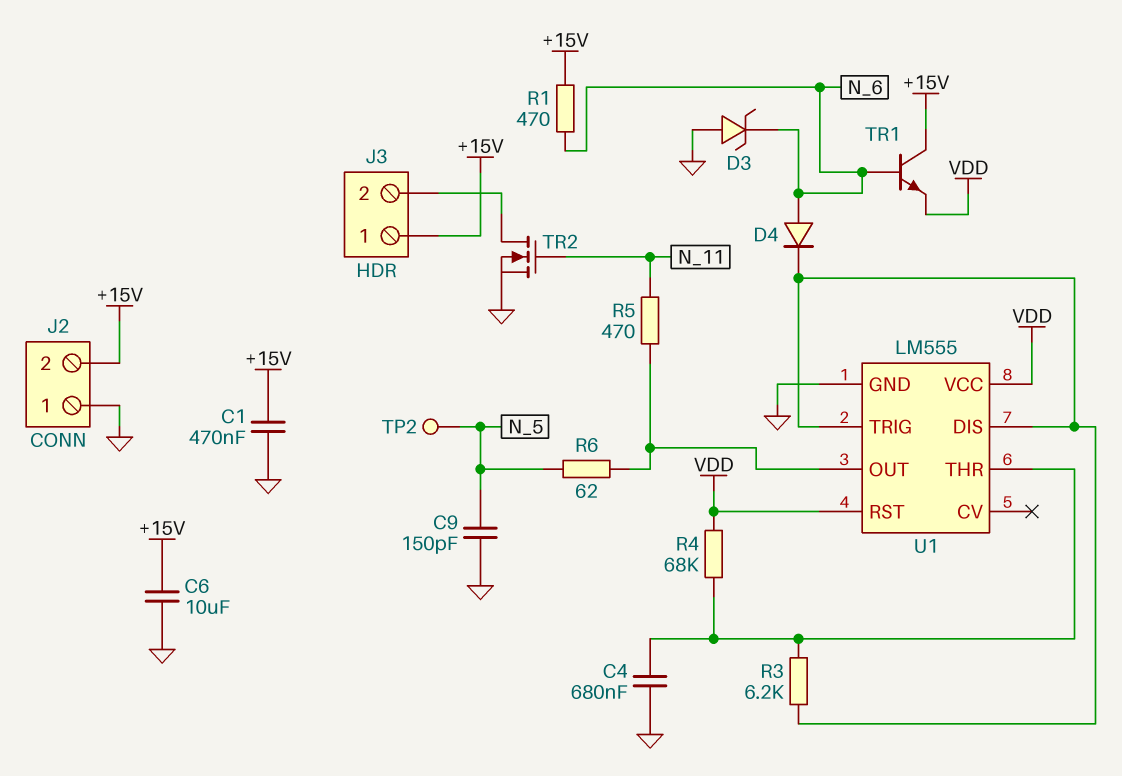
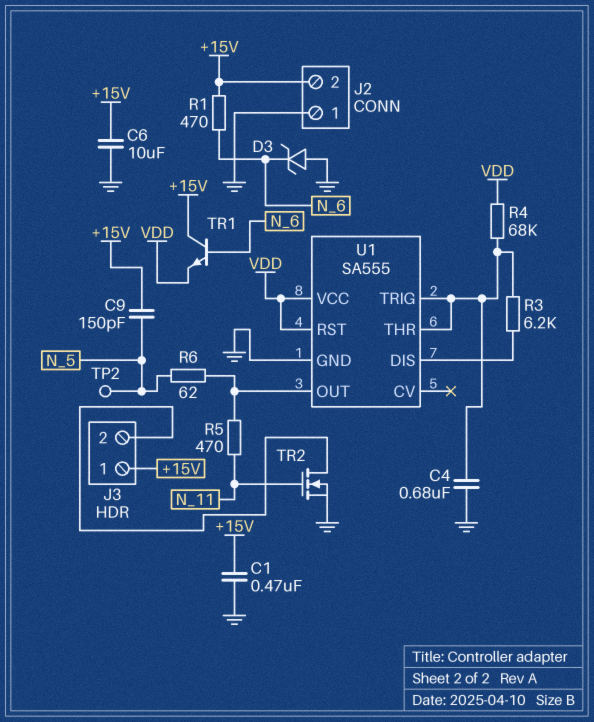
C9: 150pF (GND, N_5) -> 150pF (+15V, N_5)
D4: diode (A N_6, K U1/DIS) -> none
U1: LM555 -> SA555
U1 pin TRIG: U1/DIS -> U1/THR

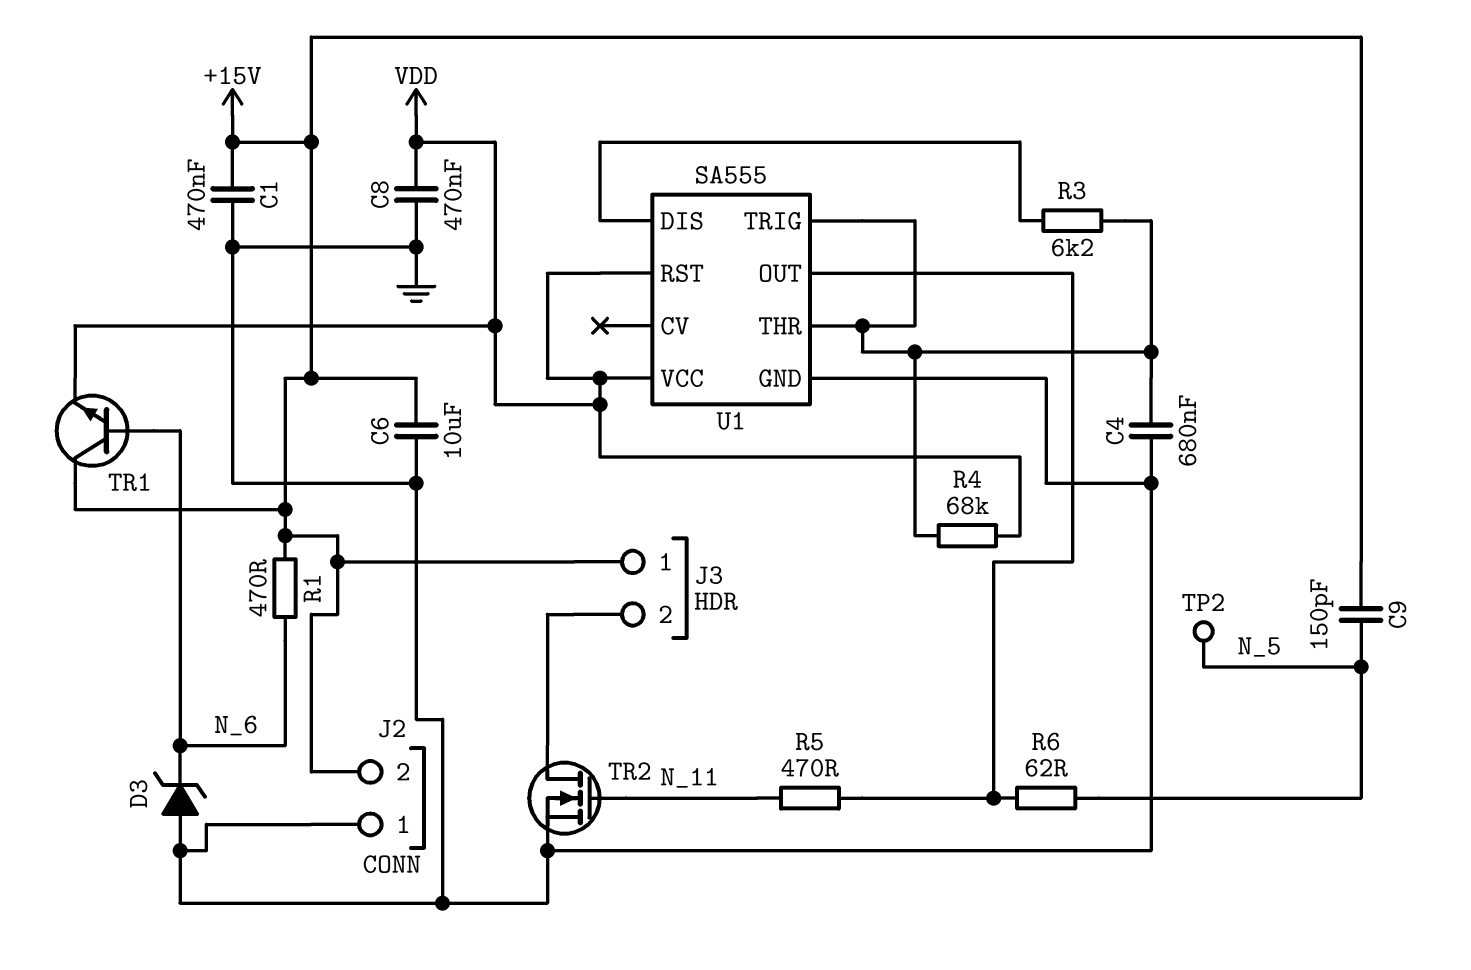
C8: none -> 470nF (GND, VDD)

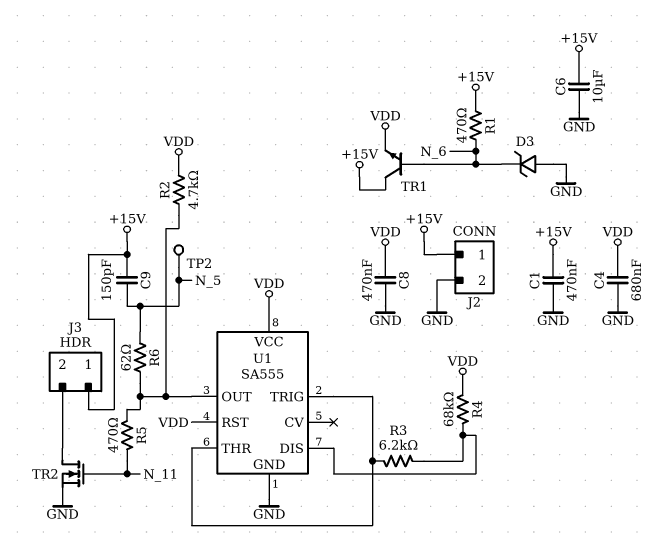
C4: 680nF (GND, U1/THR) -> 680nF (GND, VDD)
J2 pin 1: GND -> +15V
J2 pin 2: +15V -> GND
R2: none -> 4.7k (U1/OUT, VDD)
R4: 68k (U1/THR, VDD) -> 68k (U1/DIS, VDD)

